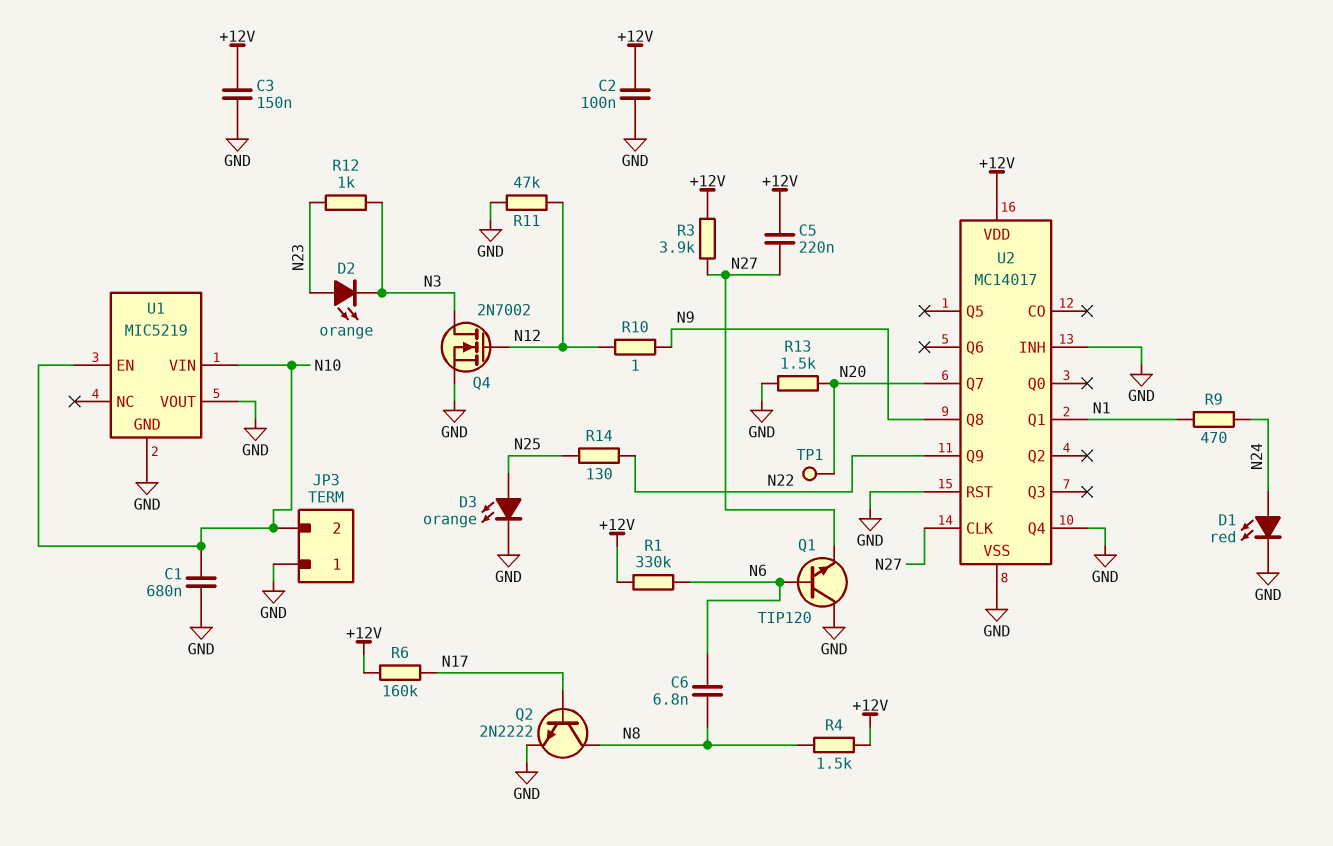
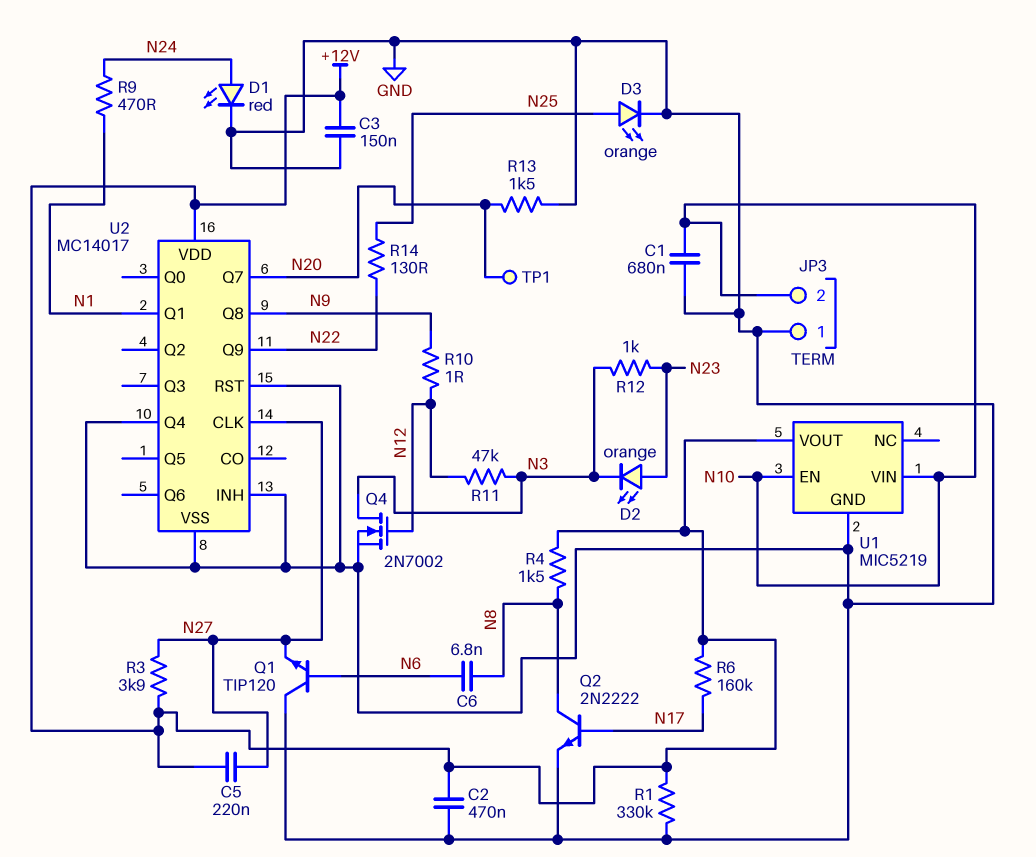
C2: 100nF (+12V, GND) -> 470nF (+12V, GND)
R1: 330k (+12V, N6) -> 330k (+12V, GND)
R11: 47k (GND, N12) -> 47k (N3, N12)
U1 pin VOUT: GND -> +12V

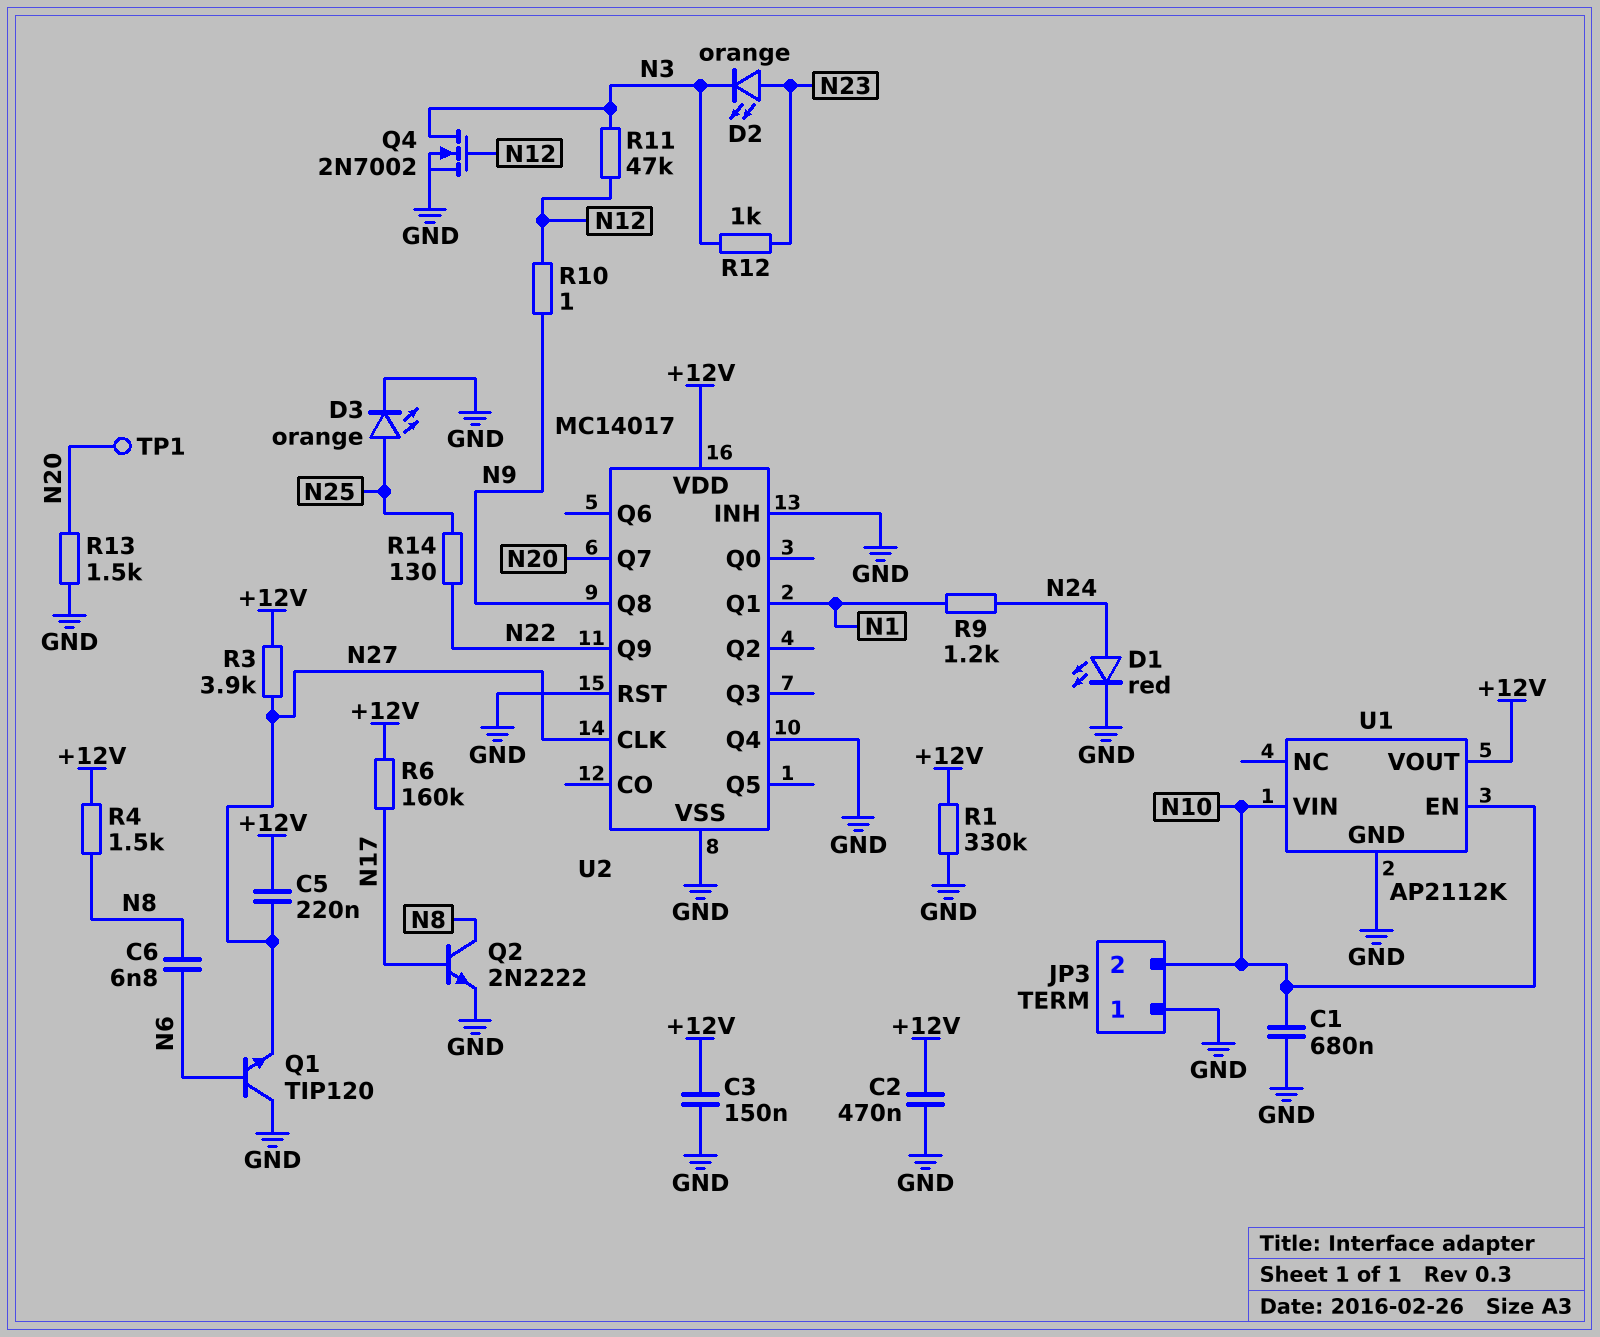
R9: 470 (N1, N24) -> 1.2k (N1, N24)
U1: MIC5219 -> AP2112K

